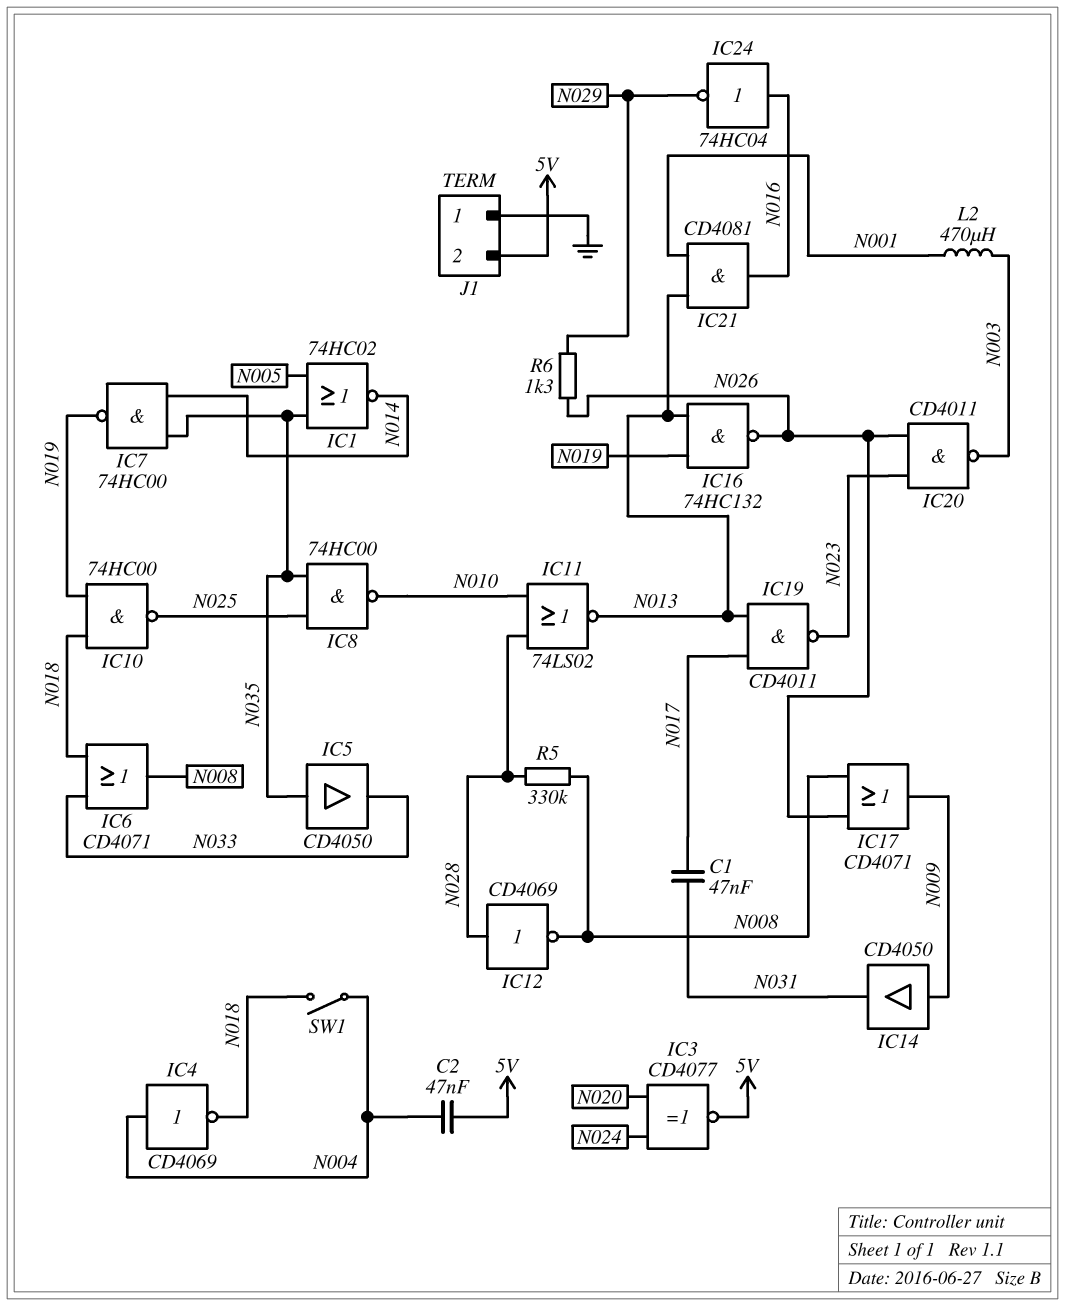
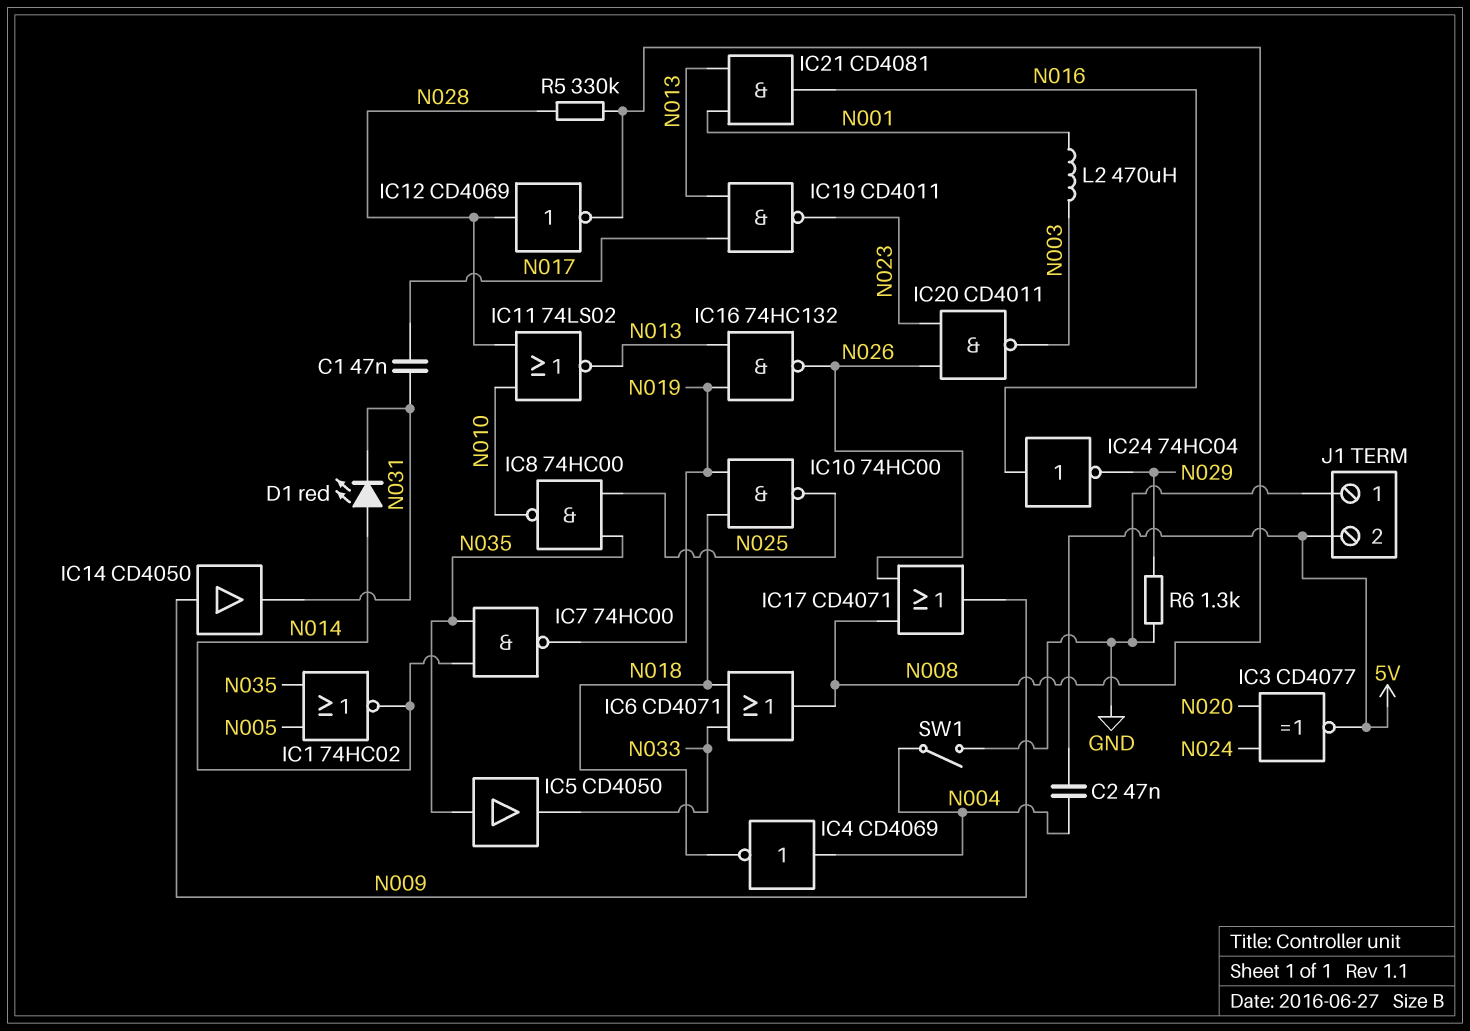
D1: none -> LED red (A N014, K N031)
R6: 1.3k (N026, N029) -> 1.3k (GND, N029)
SW1: switch (N004, N018) -> switch (GND, N004)

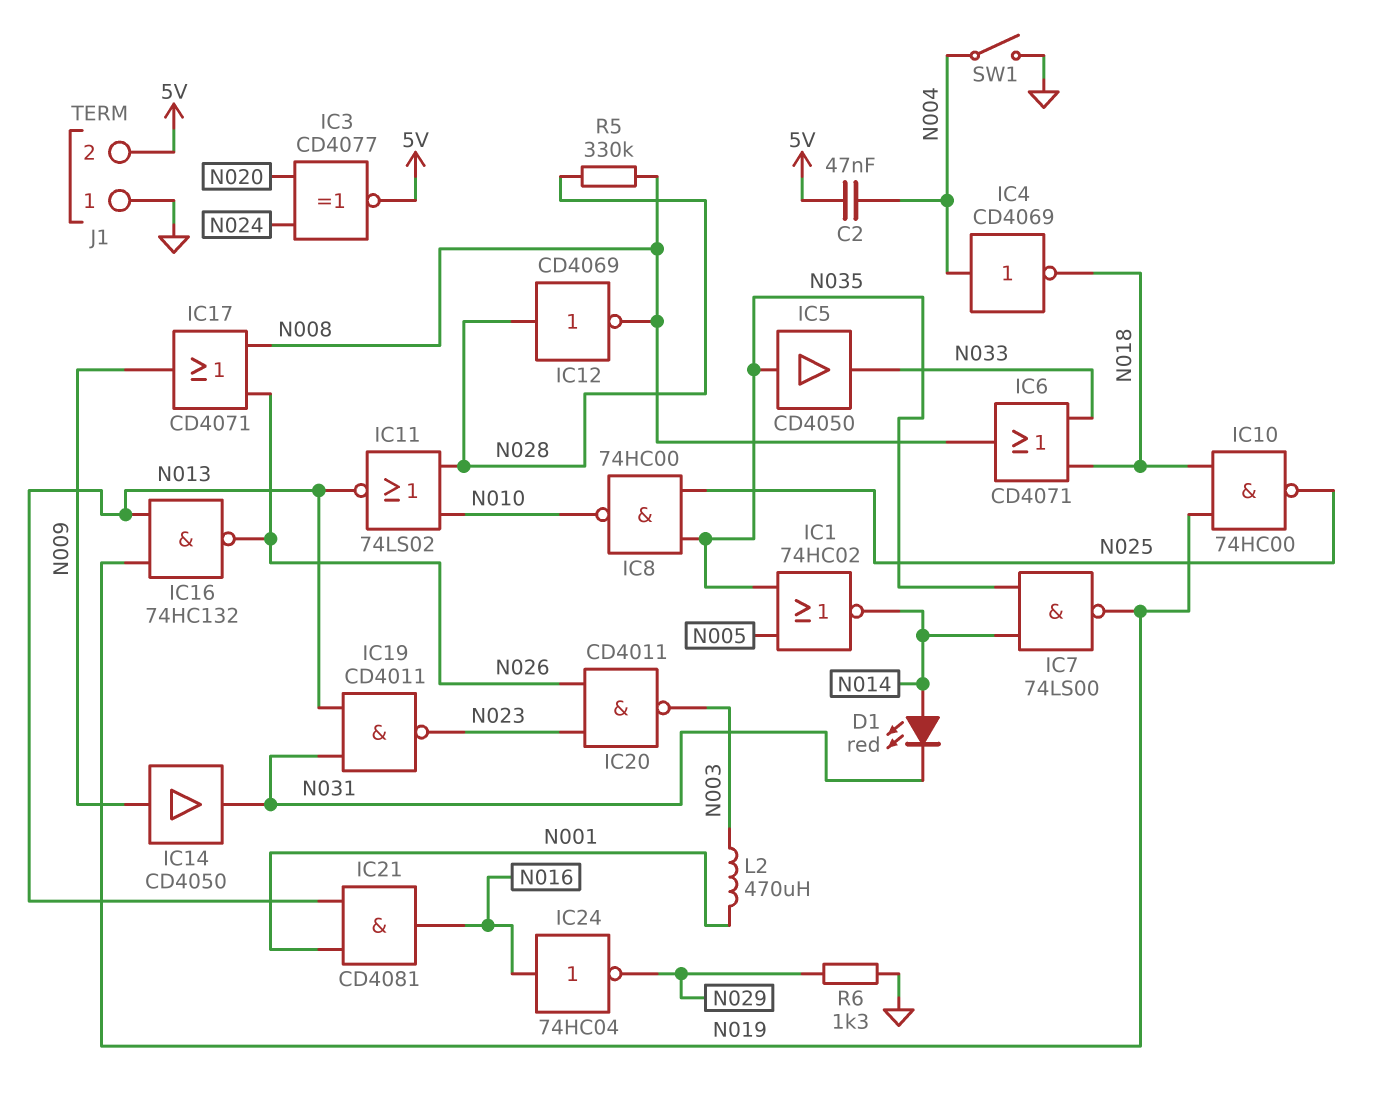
C1: 47nF (N017, N031) -> none
IC7: NAND 74HC00 (in N014, in N035, out N019) -> NAND 74LS00 (in N014, in N035, out N019)
IC19: NAND CD4011 (in N013, in N017, out N023) -> NAND CD4011 (in N013, in N031, out N023)

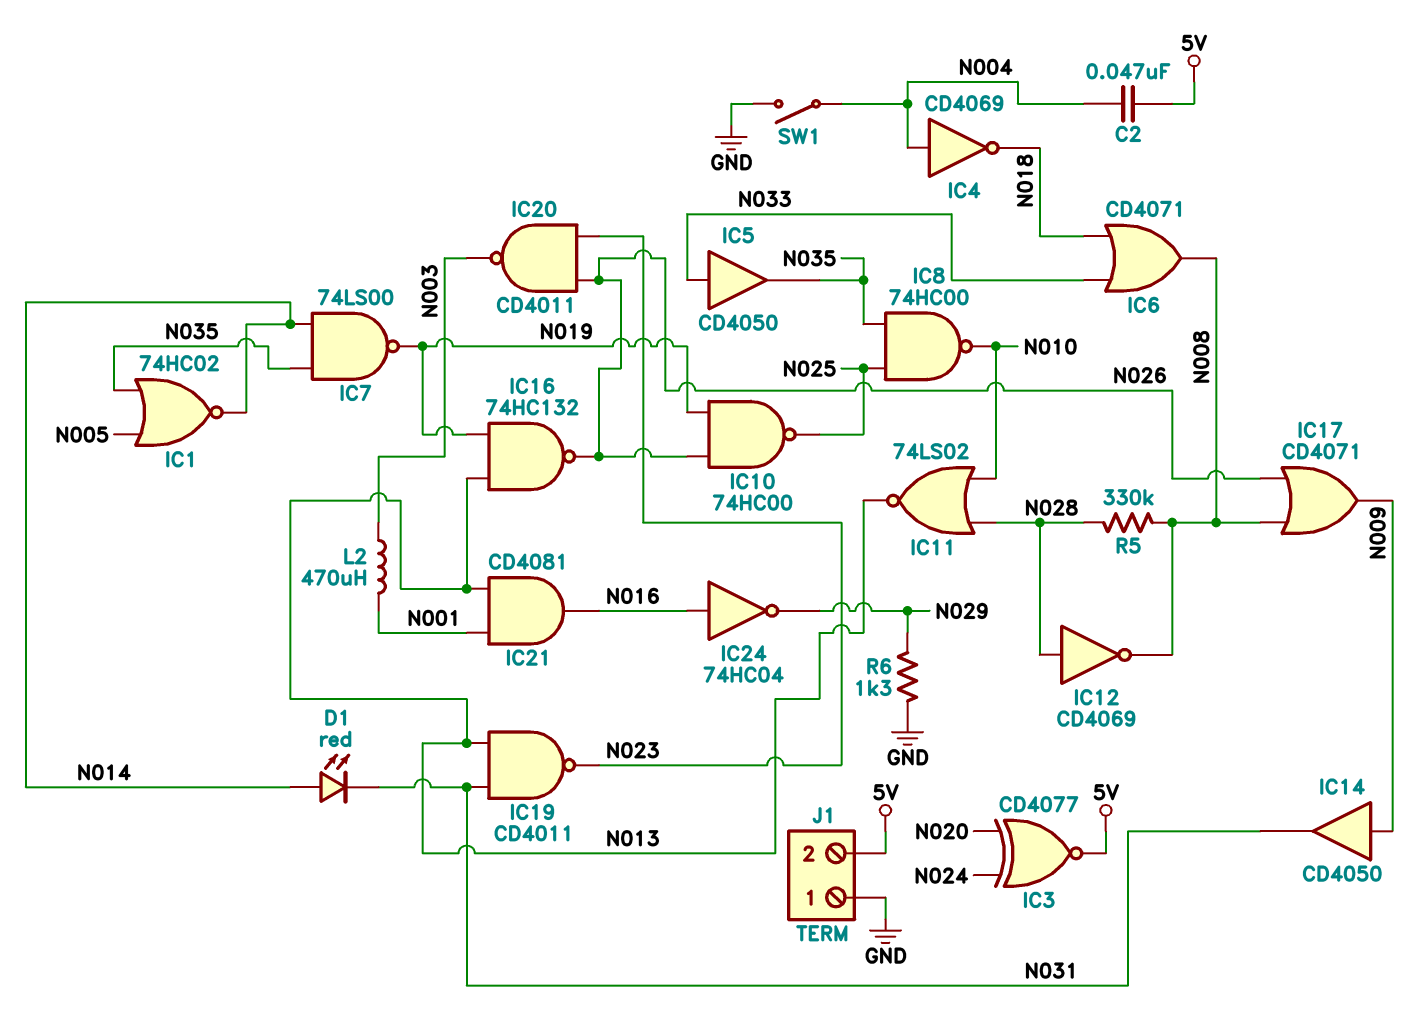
IC5: buffer CD4050 (in N035, out N033) -> buffer CD4050 (in N033, out N035)
IC10: NAND 74HC00 (in N018, in N019, out N025) -> NAND 74HC00 (in N019, in N026, out N025)

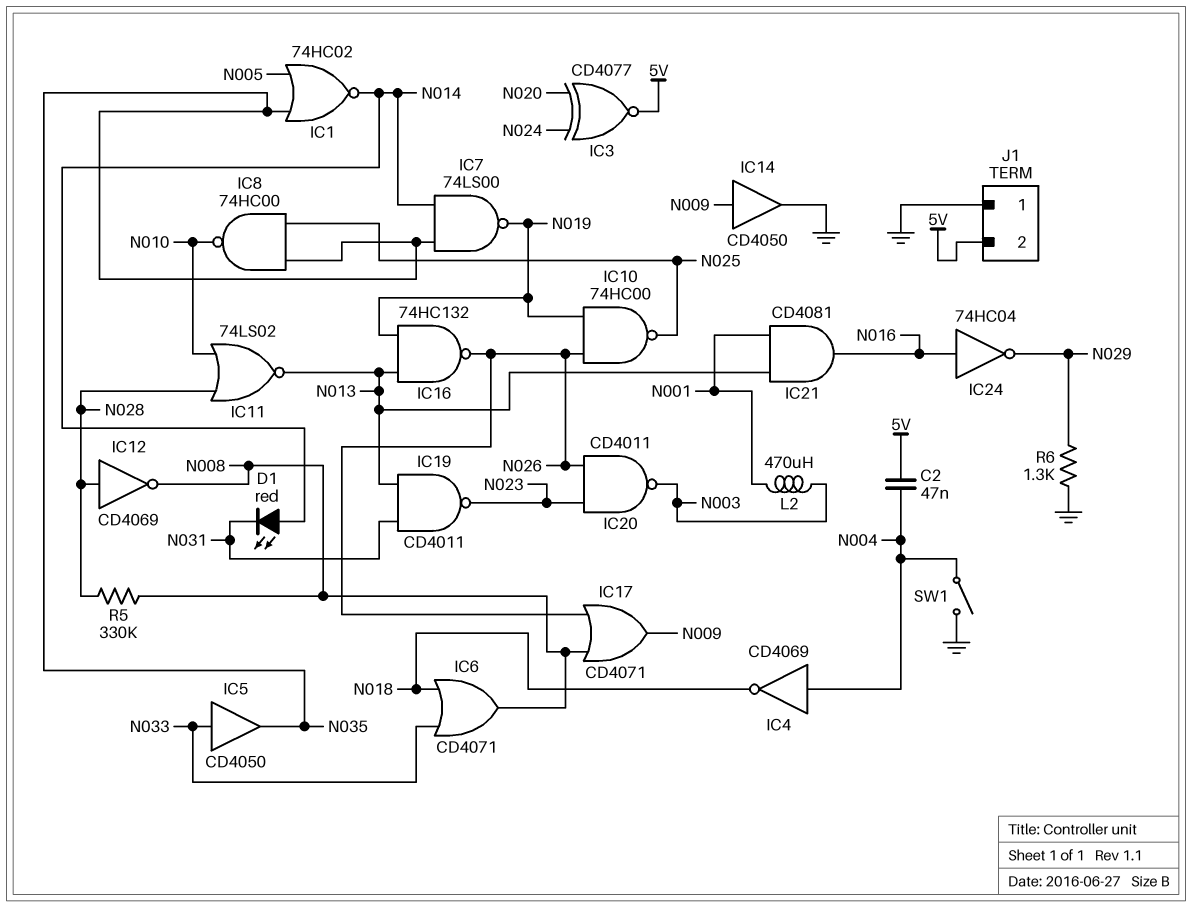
IC14: buffer CD4050 (in N009, out N031) -> buffer CD4050 (in N009, out GND)

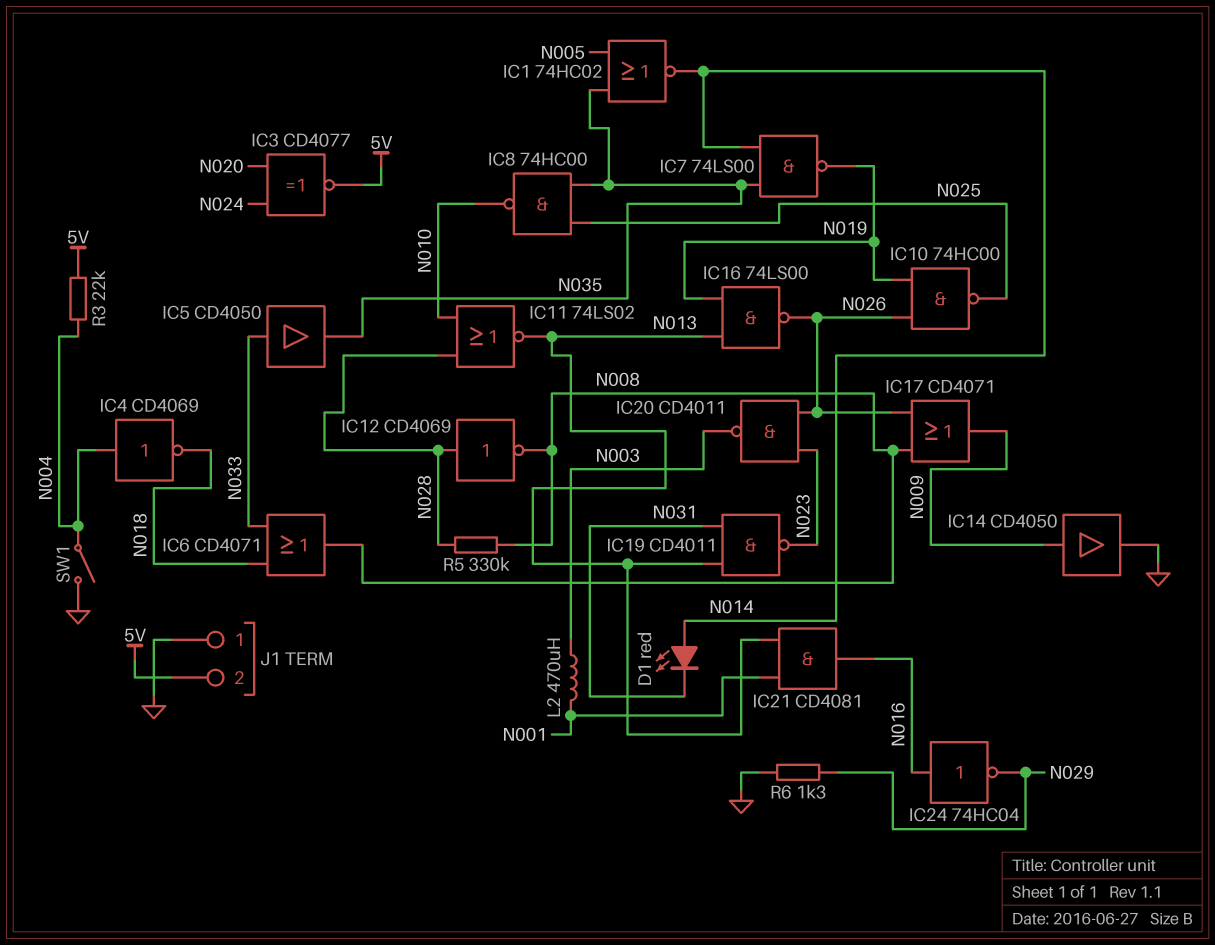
C2: 47nF (5V, N004) -> none
IC16: NAND 74HC132 (in N013, in N019, out N026) -> NAND 74LS00 (in N013, in N019, out N026)
R3: none -> 22k (5V, N004)

